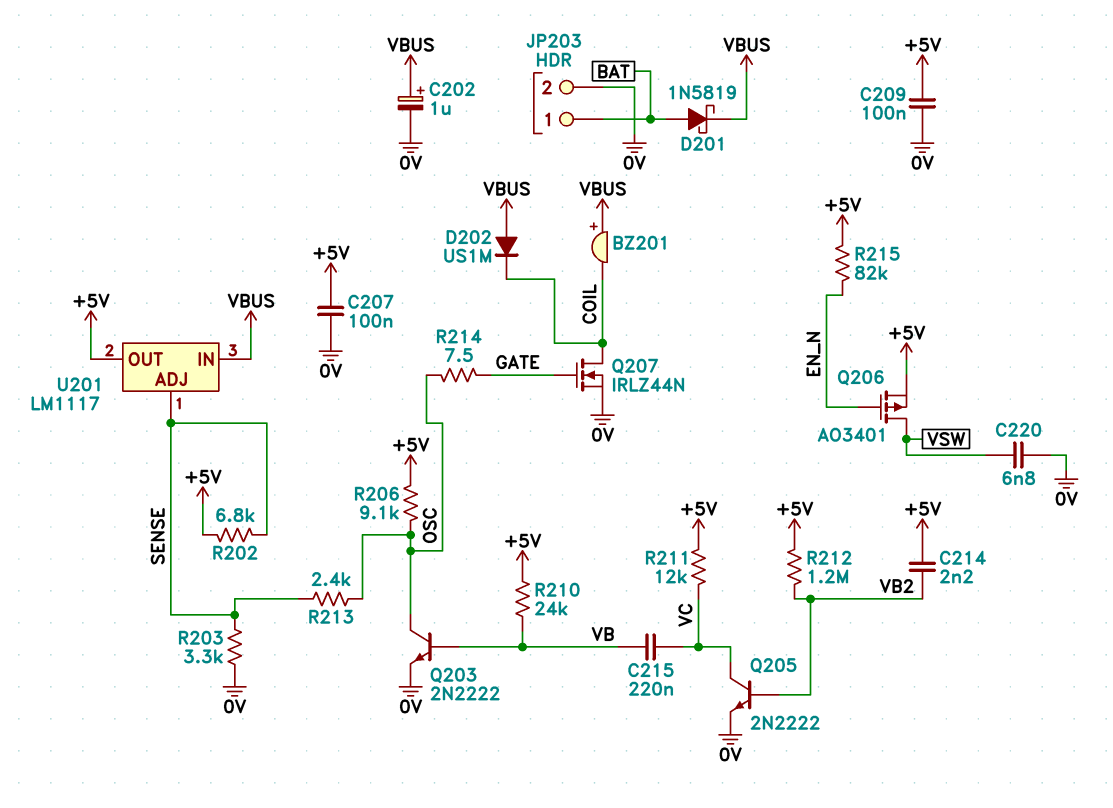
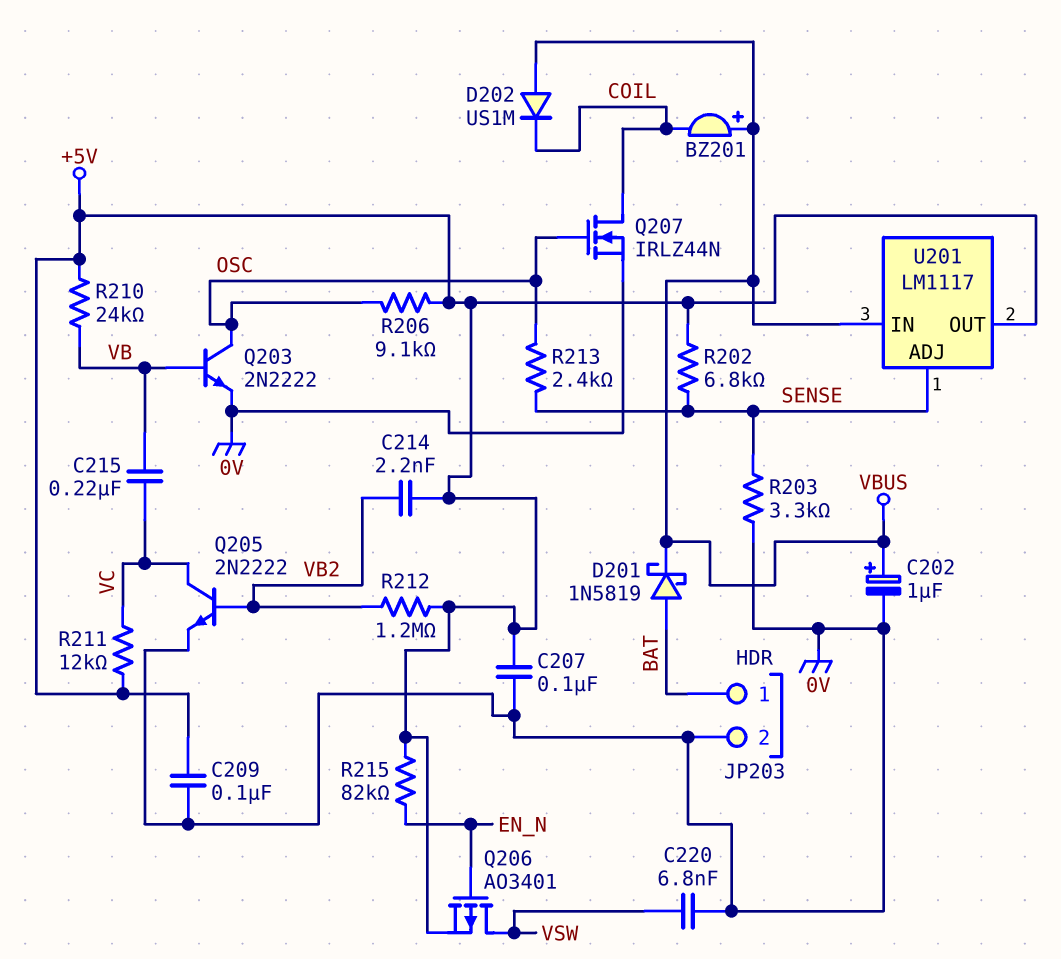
Q207: NMOS IRLZ44N (G GATE, D COIL, S 0V) -> NMOS IRLZ44N (G OSC, D COIL, S 0V)
R214: 7.5 (GATE, OSC) -> none

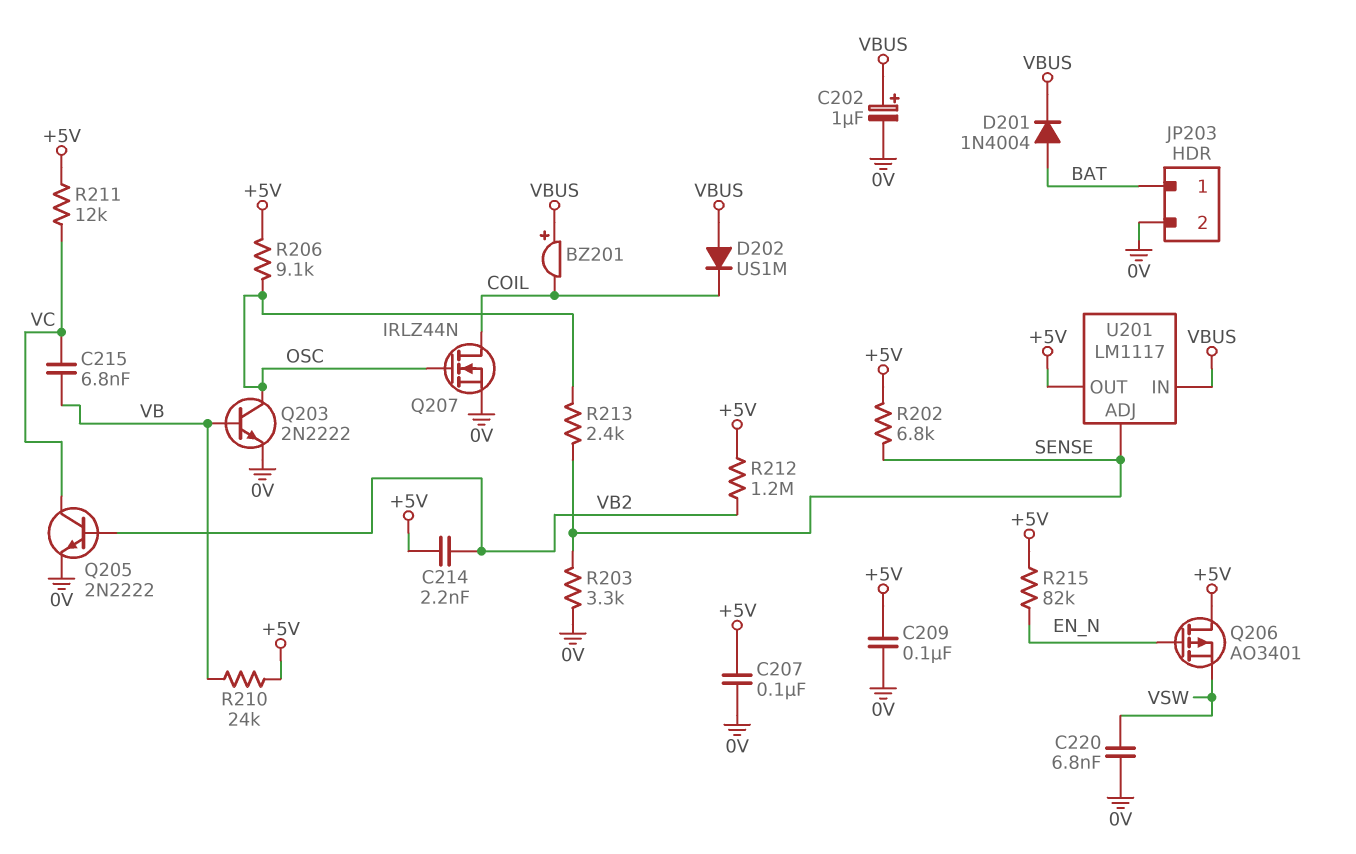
C215: 220nF (VB, VC) -> 6.8nF (VB, VC)
D201: schottky 1N5819 (A BAT, K VBUS) -> diode 1N4004 (A BAT, K VBUS)
Q206: PMOS AO3401 (G EN_N, D VSW, S +5V) -> PMOS AO3401 (G EN_N, D +5V, S VSW)

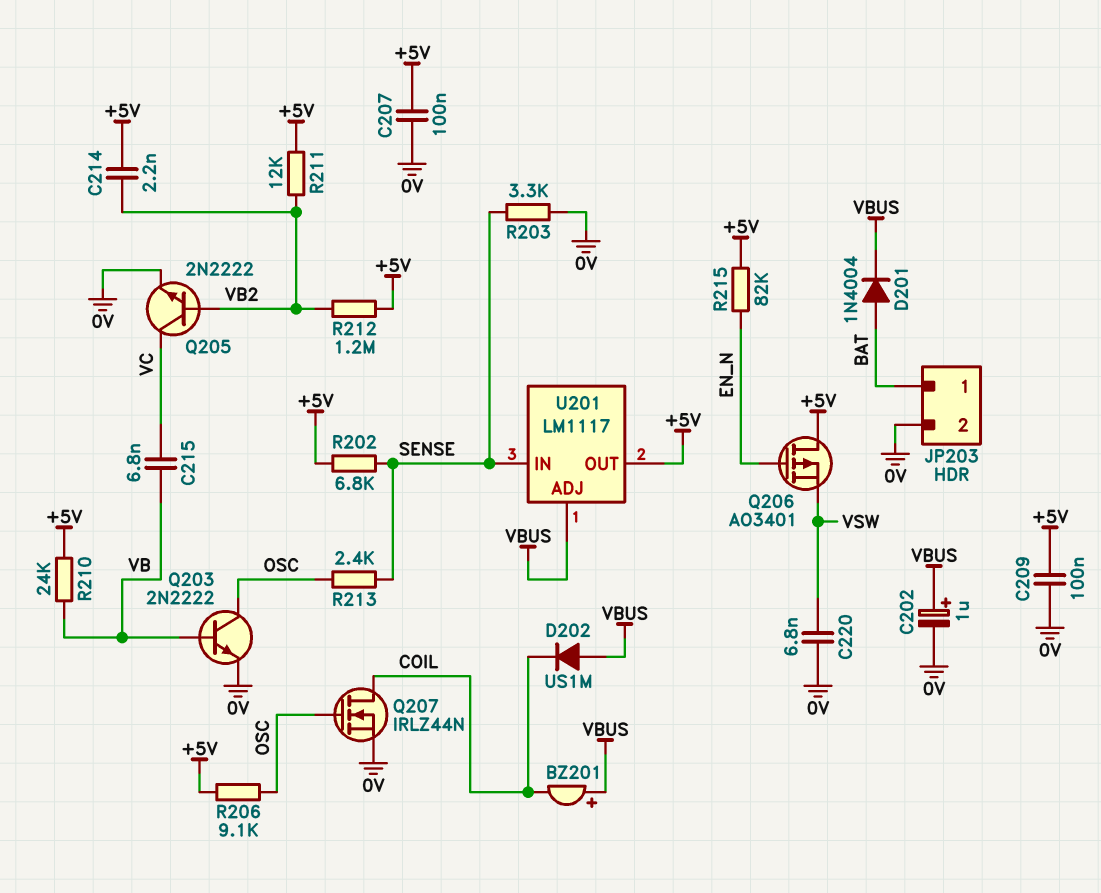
R211: 12k (+5V, VC) -> 12k (+5V, VB2)
U201 pin ADJ: SENSE -> VBUS
U201 pin IN: VBUS -> SENSE

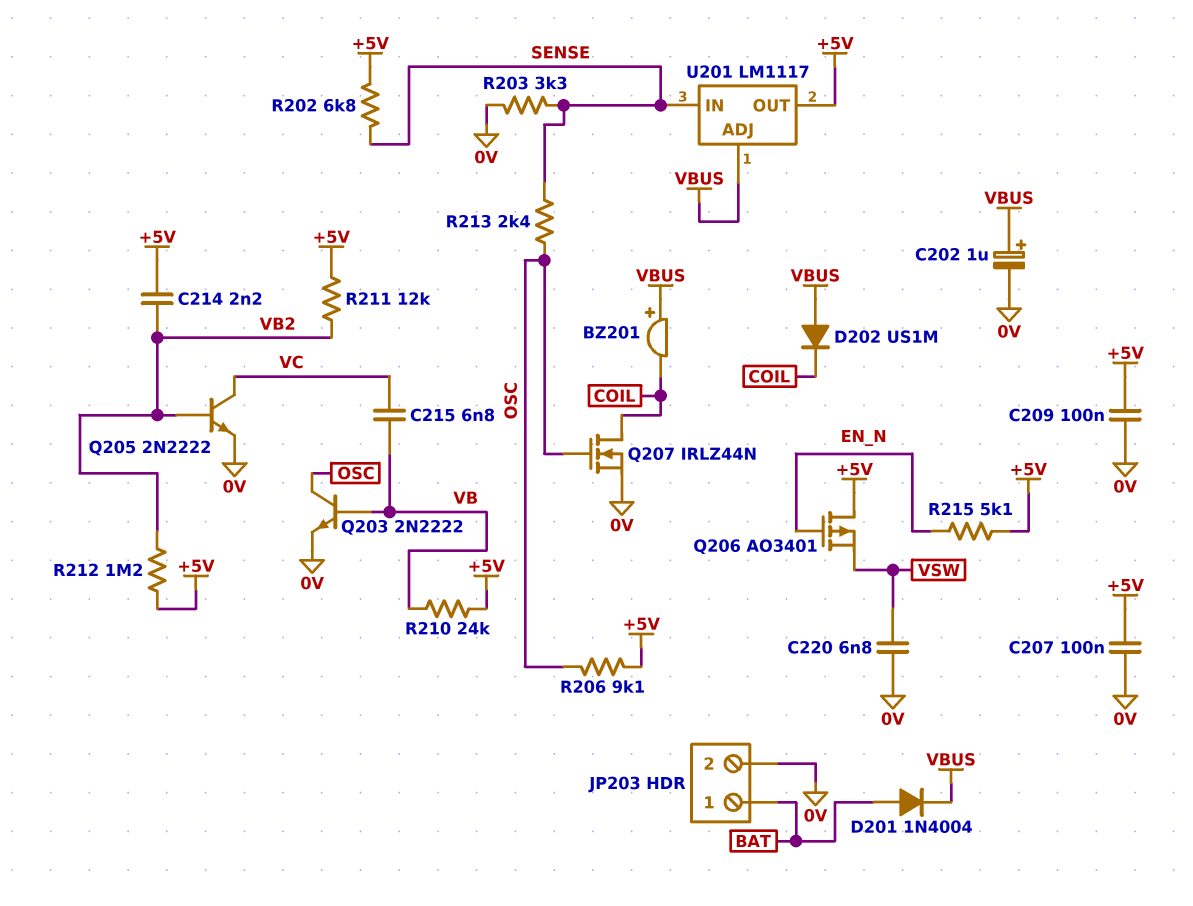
R215: 82k (+5V, EN_N) -> 5.1k (+5V, EN_N)

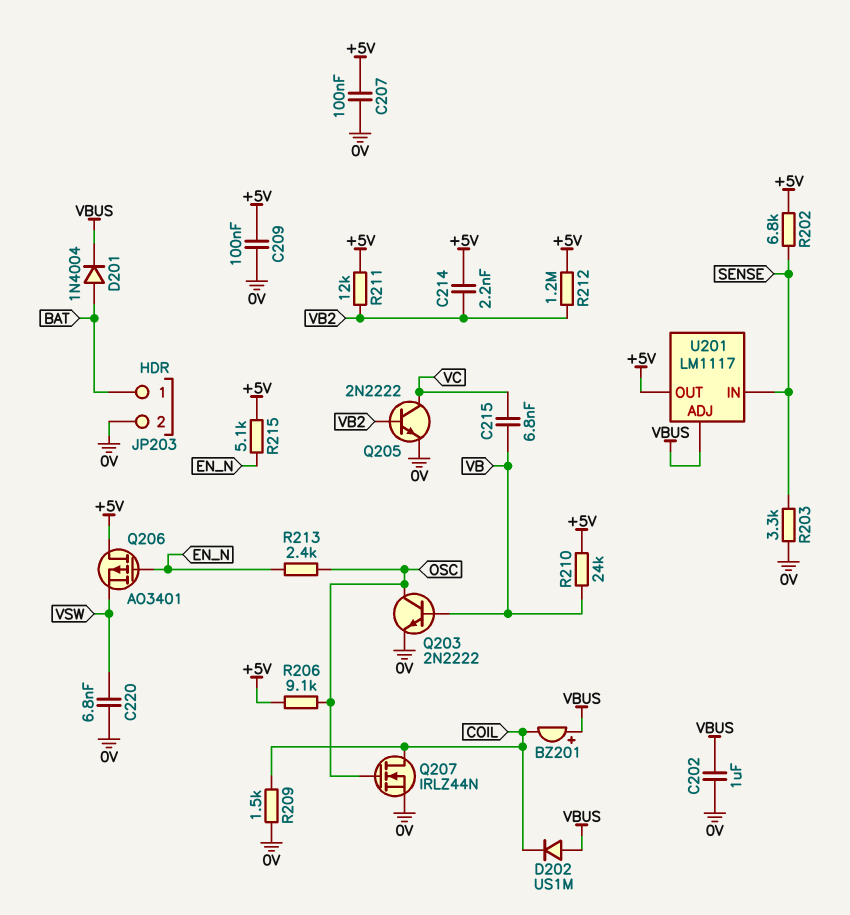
C202: 1uF (plus VBUS, minus 0V) -> 1uF (0V, VBUS)
R209: none -> 1.5k (0V, COIL)
R213: 2.4k (OSC, SENSE) -> 2.4k (EN_N, OSC)

